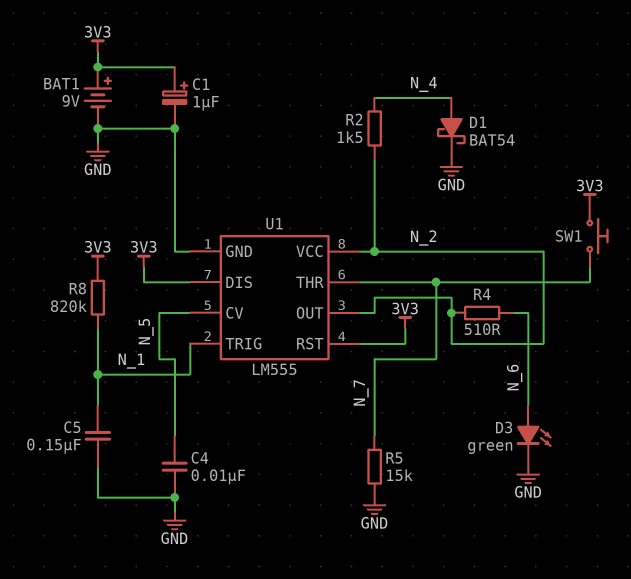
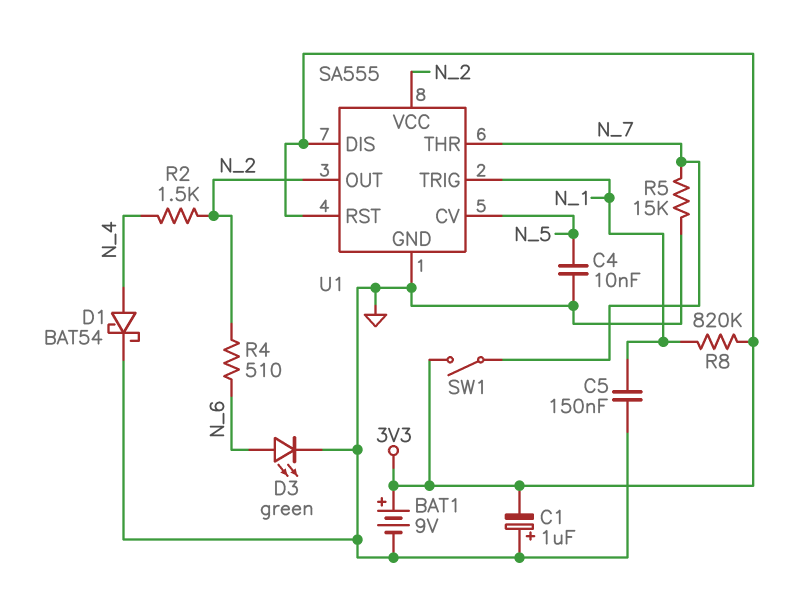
C1: 1uF (plus 3V3, minus GND) -> 1uF (plus GND, minus 3V3)
SW1: button (3V3, N_7) -> switch (3V3, N_7)
U1: LM555 -> SA555

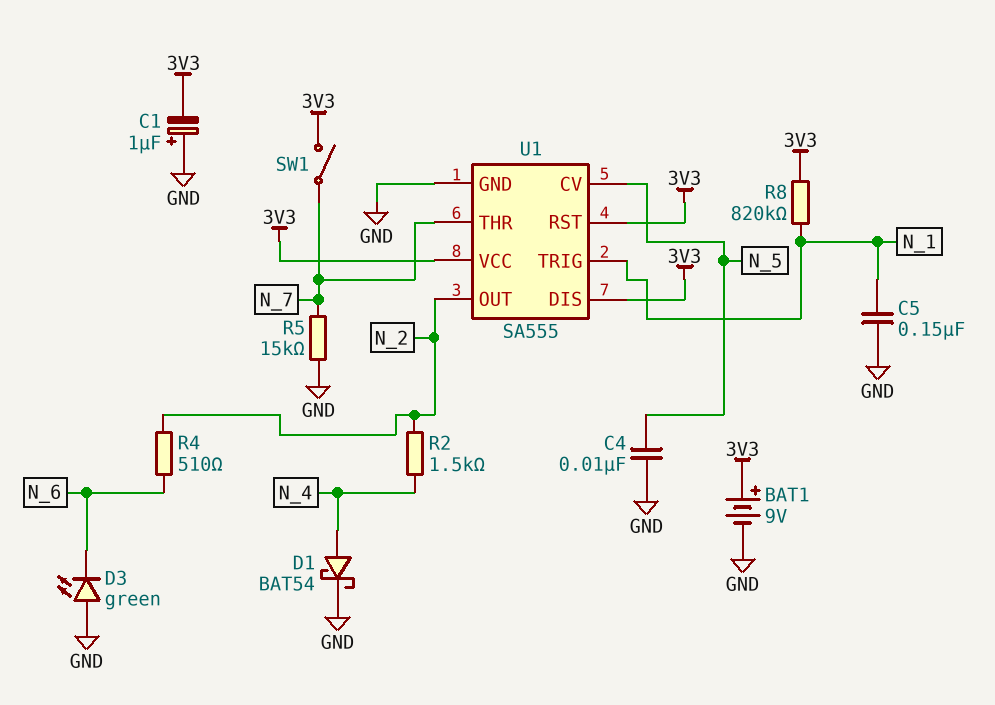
D3: LED green (A N_6, K GND) -> LED green (A GND, K N_6)
U1 pin VCC: N_2 -> 3V3

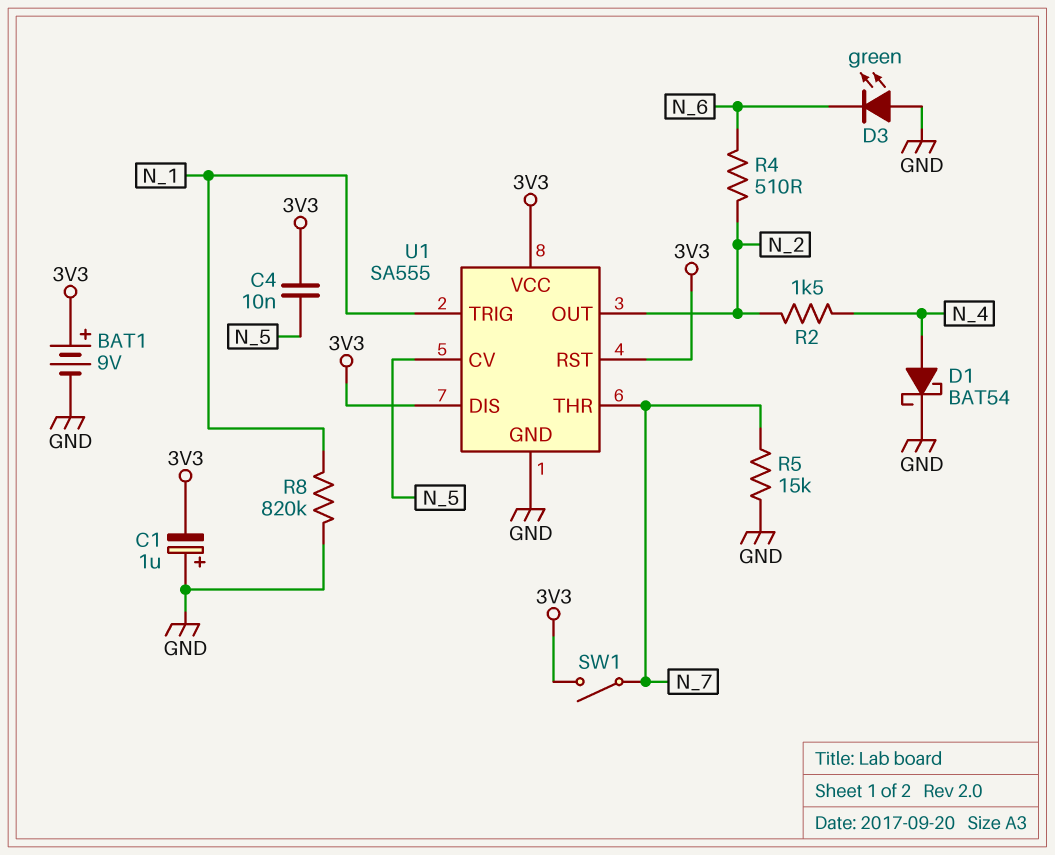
C4: 10nF (GND, N_5) -> 10nF (3V3, N_5)
C5: 150nF (GND, N_1) -> none
R8: 820k (3V3, N_1) -> 820k (GND, N_1)

